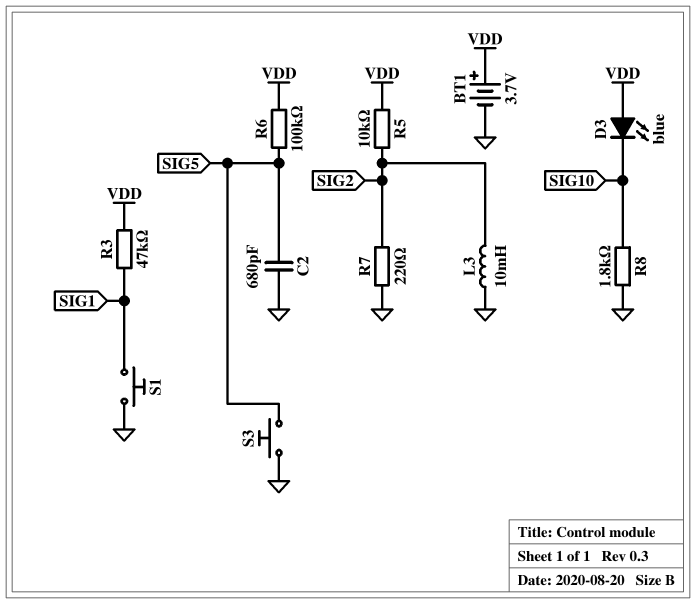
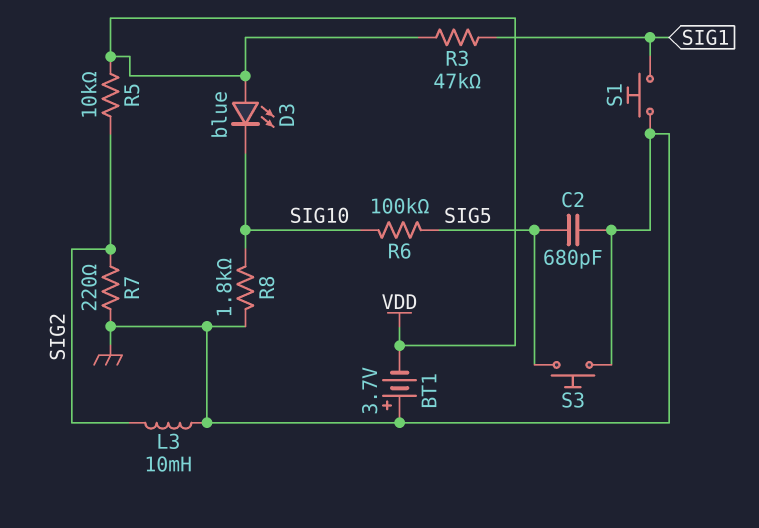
BT1: 3.7V (plus VDD, minus GND) -> 3.7V (plus GND, minus VDD)
R6: 100k (SIG5, VDD) -> 100k (SIG5, SIG10)

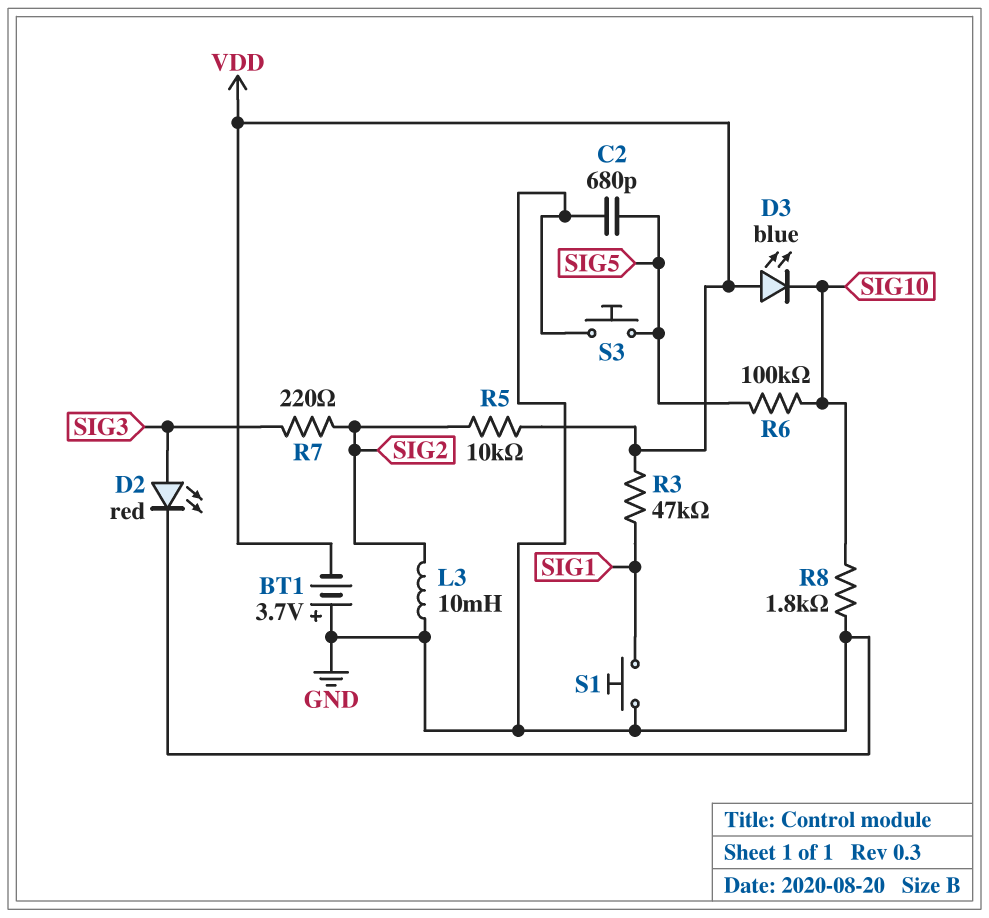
D2: none -> LED red (A SIG3, K GND)
R7: 220 (GND, SIG2) -> 220 (SIG2, SIG3)

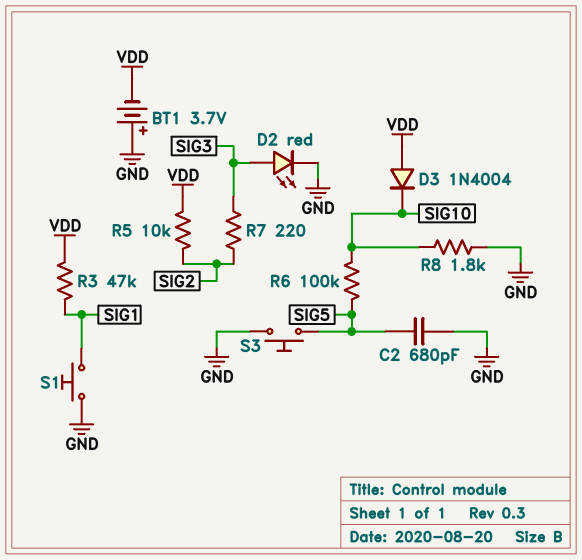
D3: LED blue (A VDD, K SIG10) -> diode 1N4004 (A VDD, K SIG10)
L3: 10mH (GND, SIG2) -> none

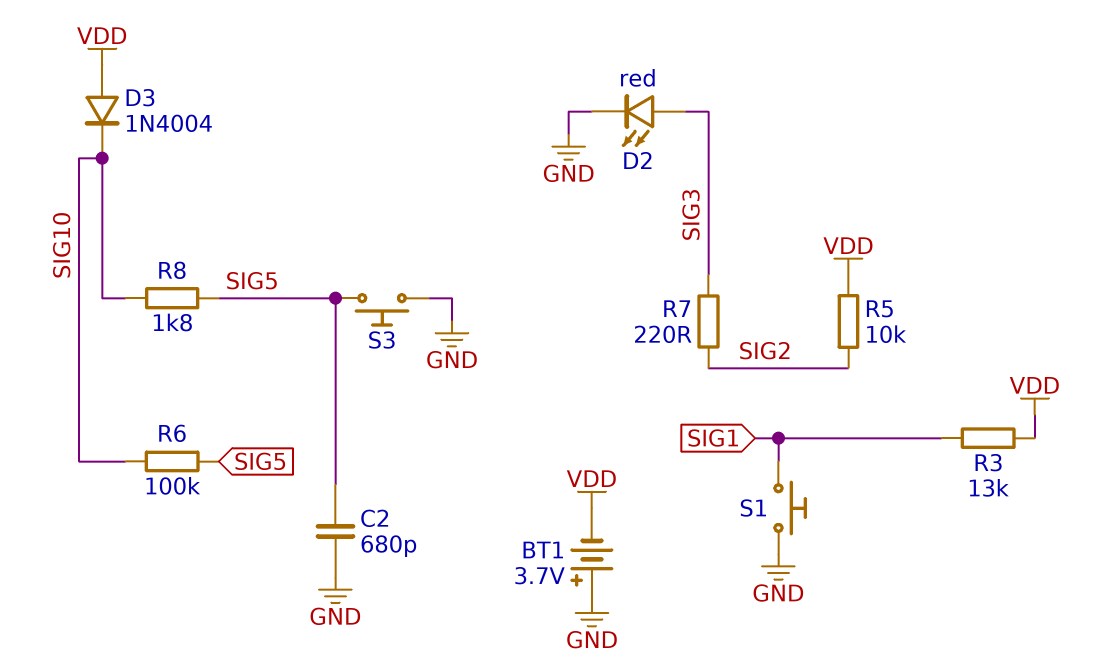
R3: 47k (SIG1, VDD) -> 13k (SIG1, VDD)
R8: 1.8k (GND, SIG10) -> 1.8k (SIG5, SIG10)

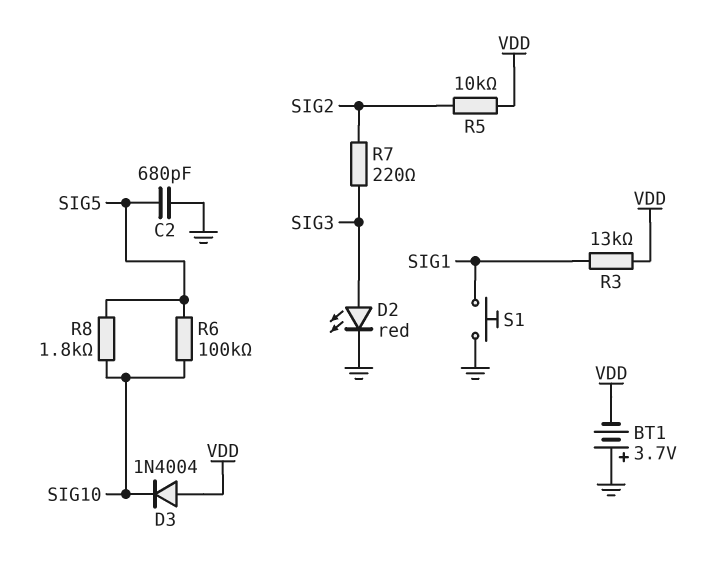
S3: button (GND, SIG5) -> none

